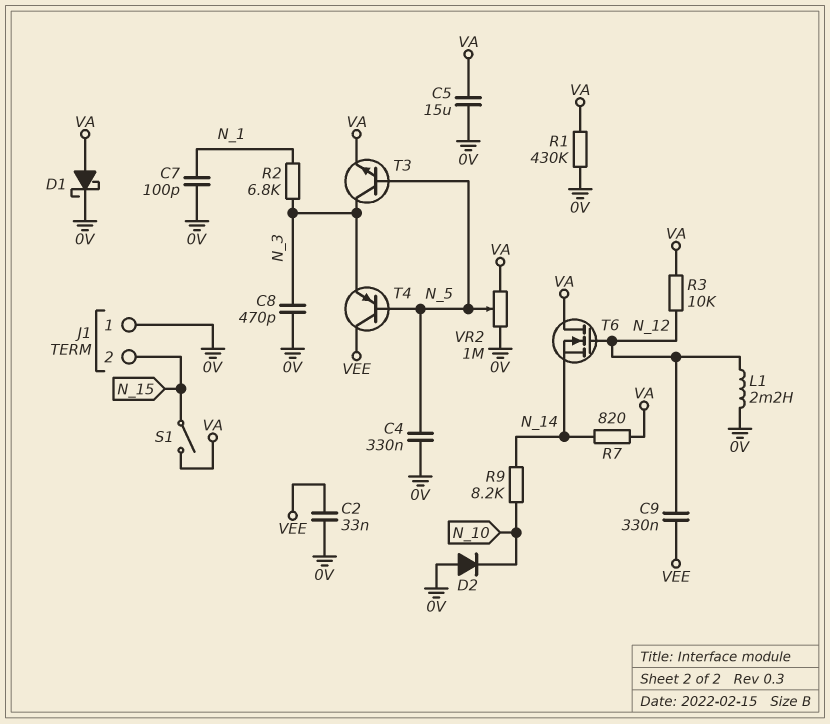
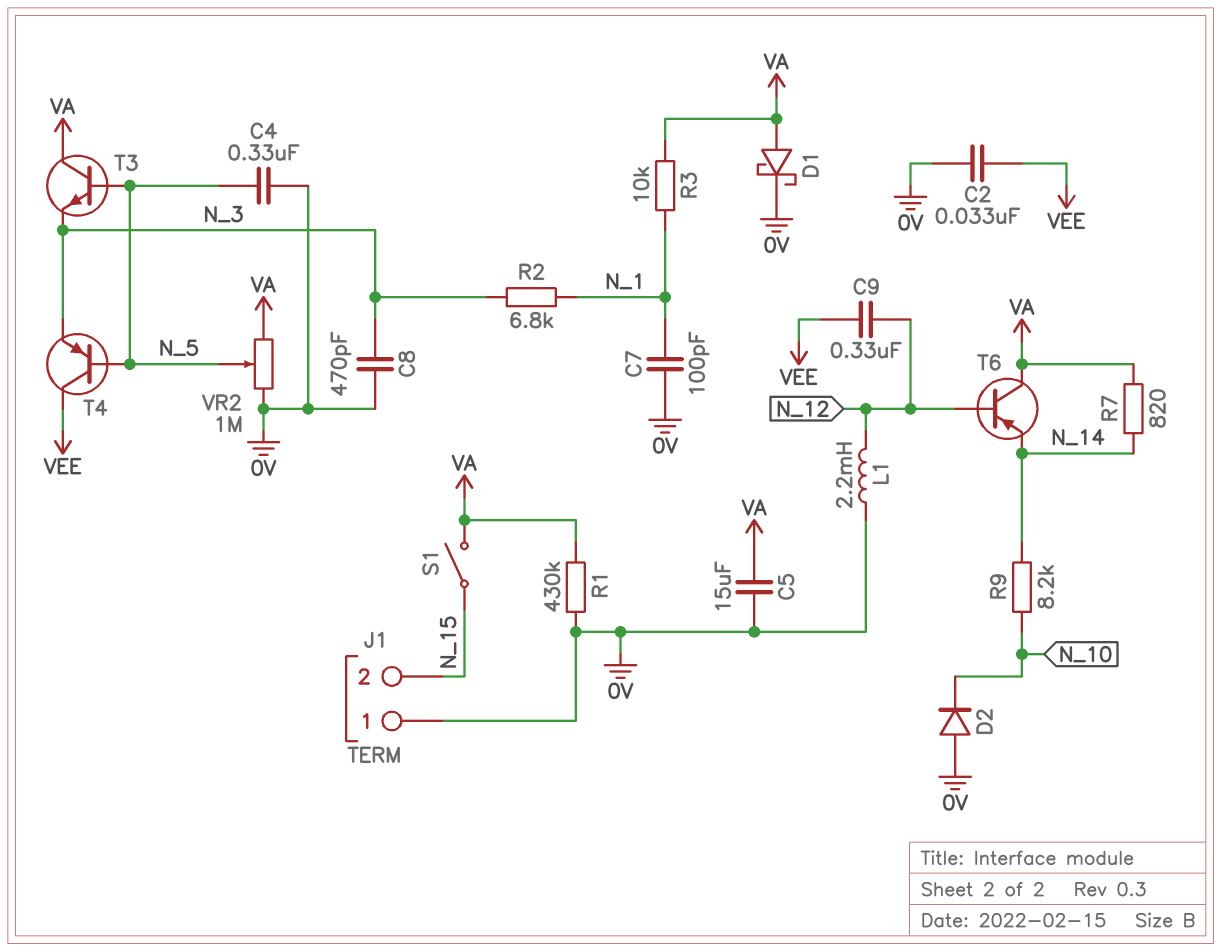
R3: 10k (N_12, VA) -> 10k (N_1, VA)
T3: NPN (B N_5, C N_3, E VA) -> NPN (B N_5, C VA, E N_3)
T6: NMOS (G N_12, D VA, S N_14) -> PNP (B N_12, C VA, E N_14)

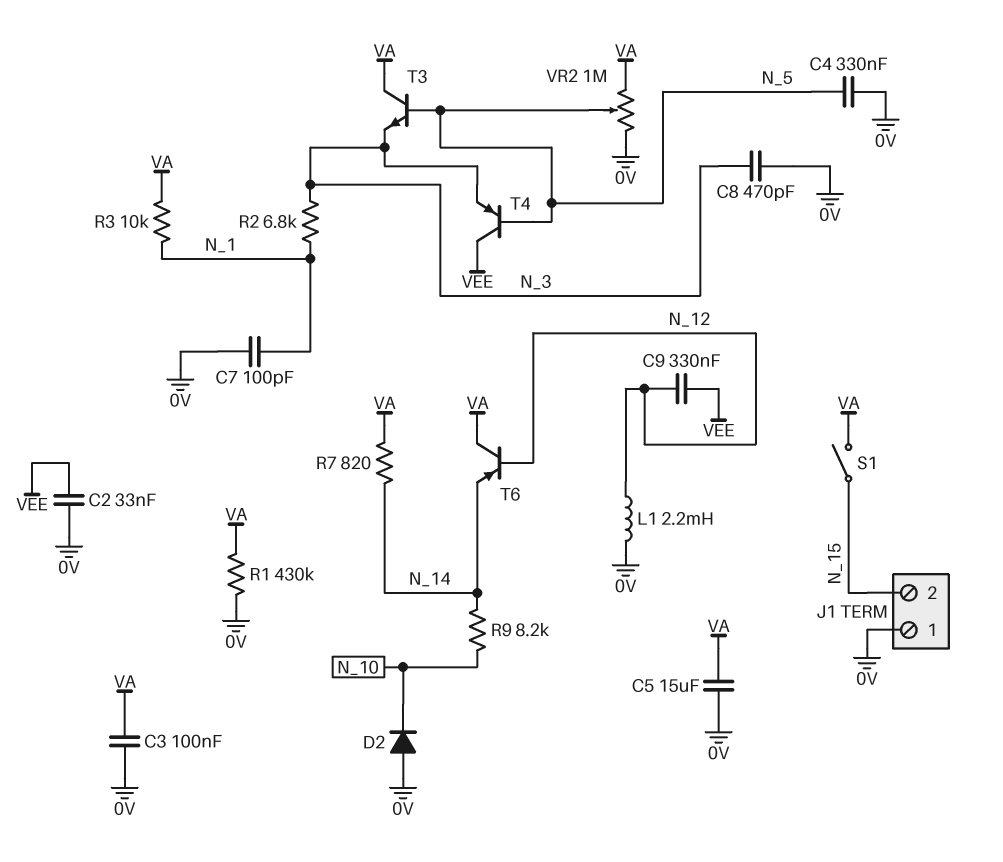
C3: none -> 100nF (0V, VA)
D1: schottky (A VA, K 0V) -> none

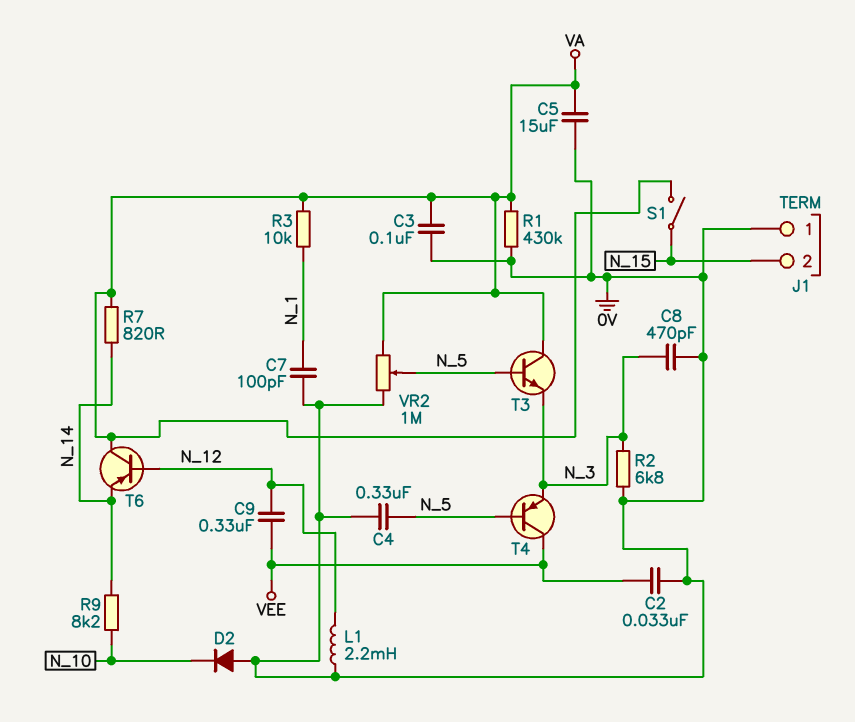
R2: 6.8k (N_1, N_3) -> 6.8k (0V, N_3)

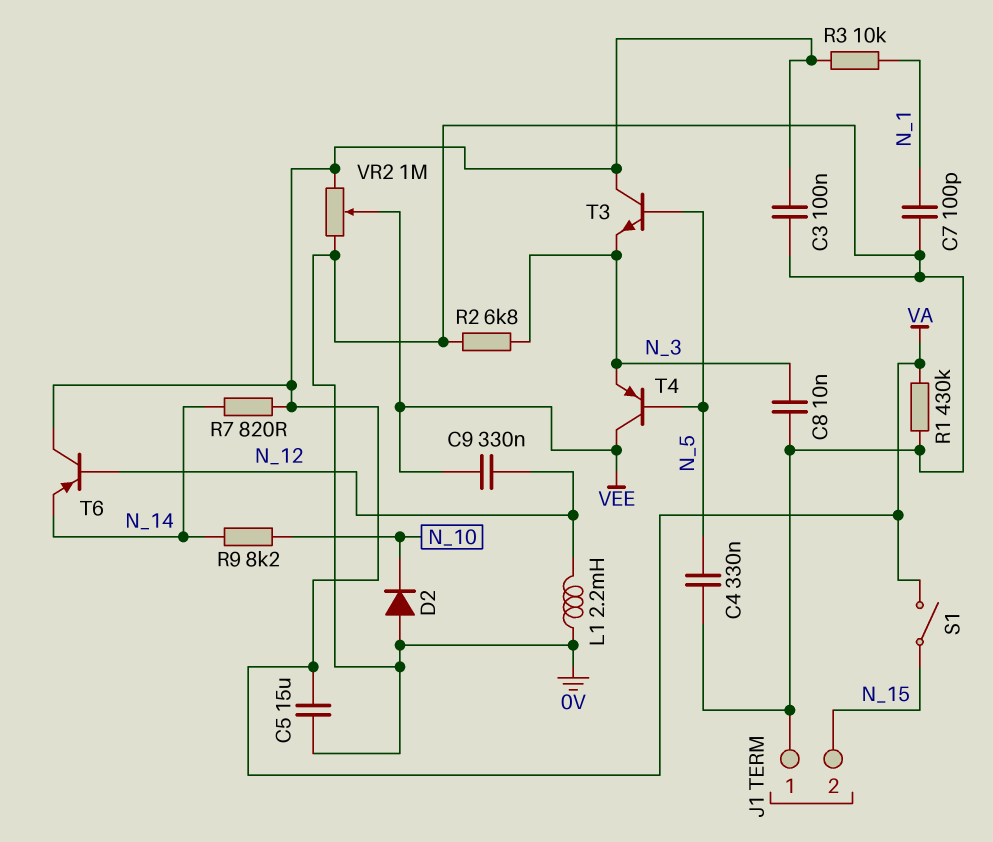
C2: 33nF (0V, VEE) -> none
C8: 470pF (0V, N_3) -> 10nF (0V, N_3)
VR2: 1M (0V, VA, wiper N_5) -> 1M (0V, VA, wiper VEE)

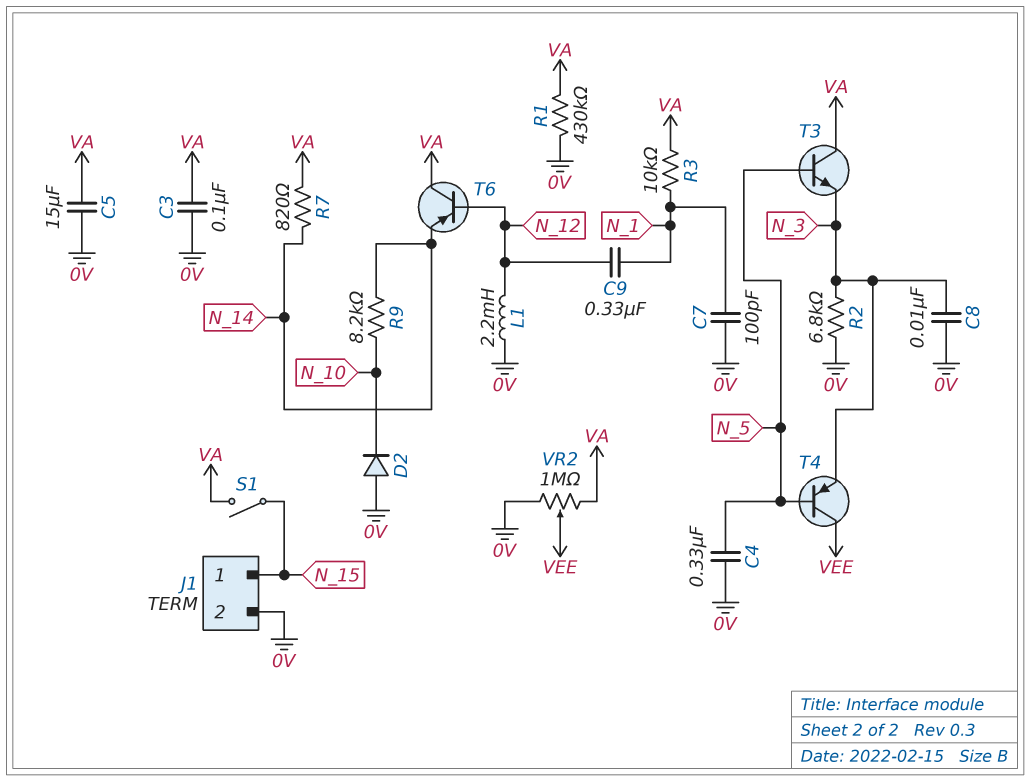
C9: 330nF (N_12, VEE) -> 330nF (N_1, N_12)
J1 pin 1: 0V -> N_15
J1 pin 2: N_15 -> 0V

